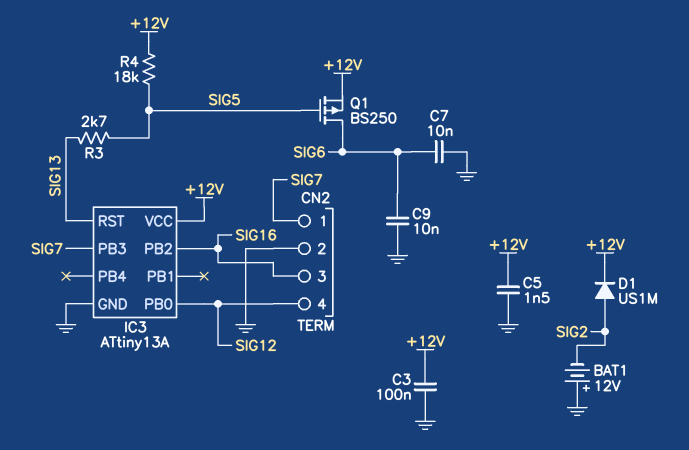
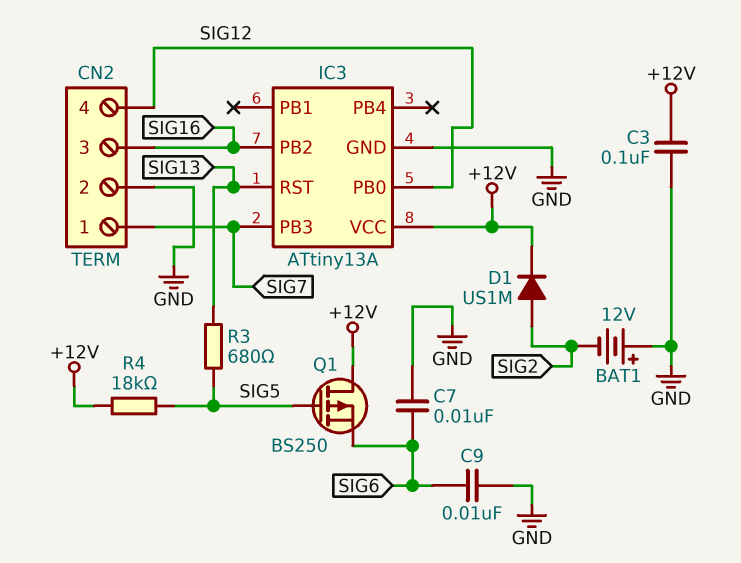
C5: 1.5nF (+12V, GND) -> none
Q1: PMOS BS250 (G SIG5, D SIG6, S +12V) -> PMOS BS250 (G SIG5, D +12V, S SIG6)
R3: 2.7k (SIG5, SIG13) -> 680 (SIG5, SIG13)

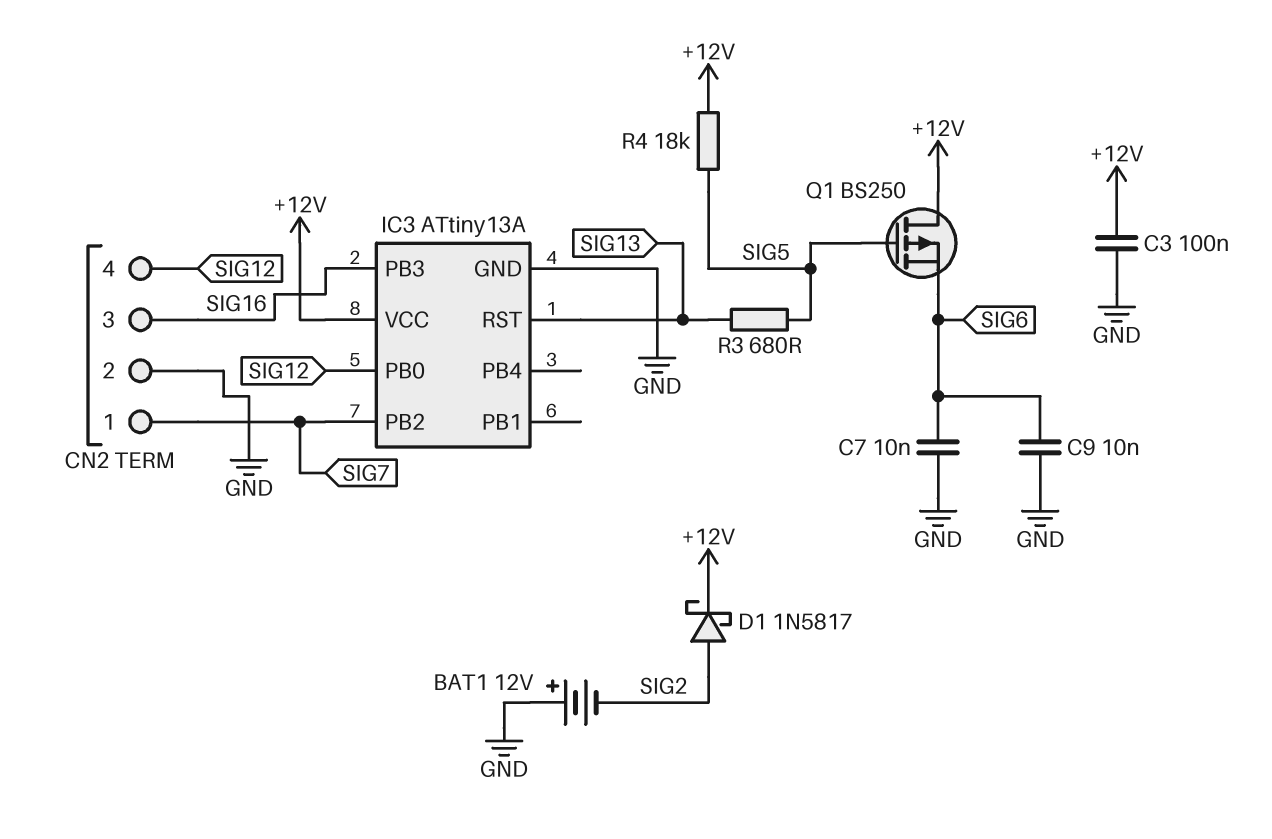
D1: diode US1M (A SIG2, K +12V) -> schottky 1N5817 (A SIG2, K +12V)
IC3 pin PB2: SIG16 -> SIG7
IC3 pin PB3: SIG7 -> SIG16

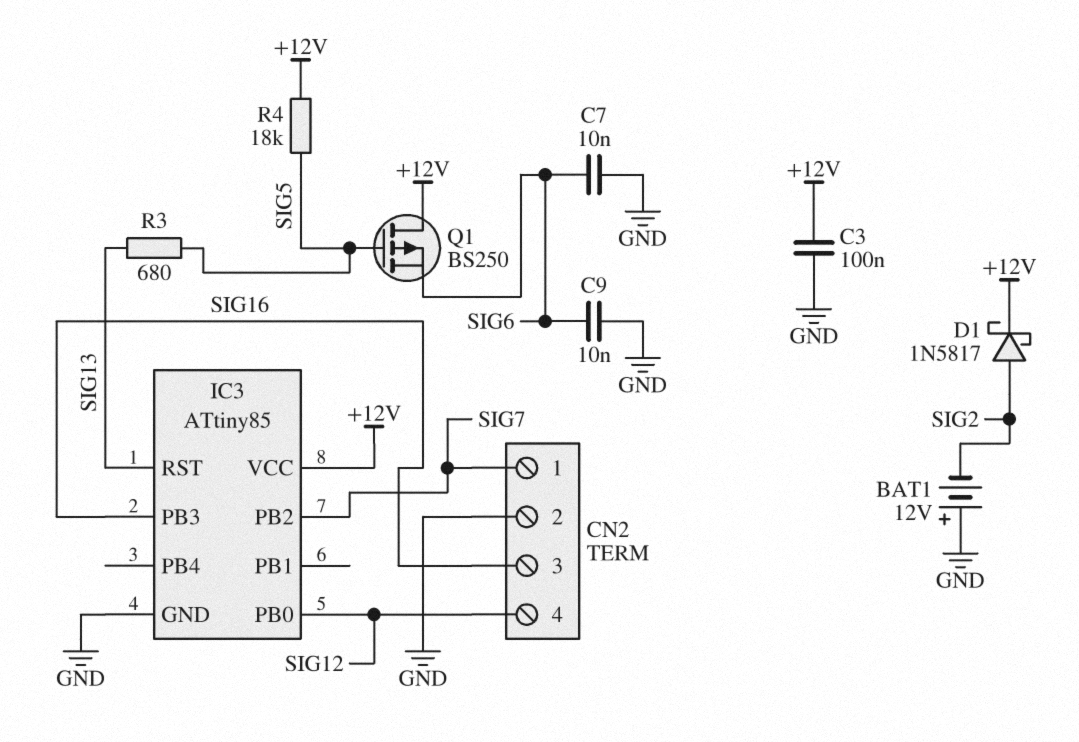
IC3: ATtiny13A -> ATtiny85

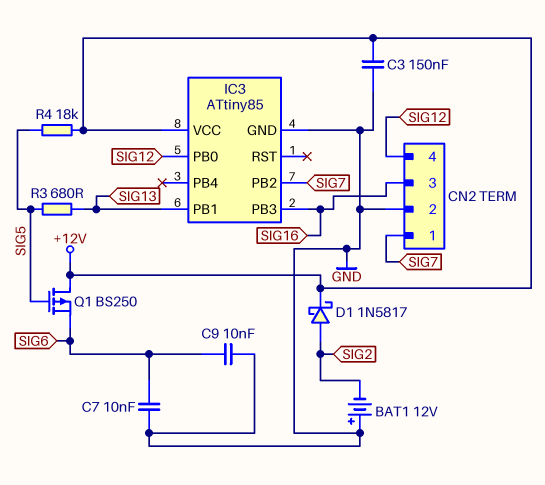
C3: 100nF (+12V, GND) -> 150nF (+12V, GND)
IC3 pin PB1: none -> SIG13
IC3 pin RST: SIG13 -> none

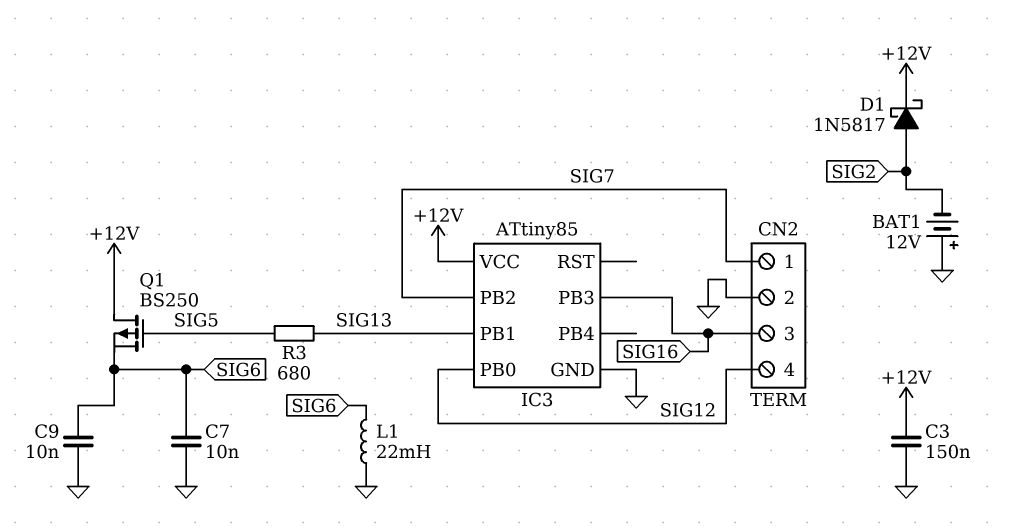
L1: none -> 22mH (GND, SIG6)
R4: 18k (+12V, SIG5) -> none

